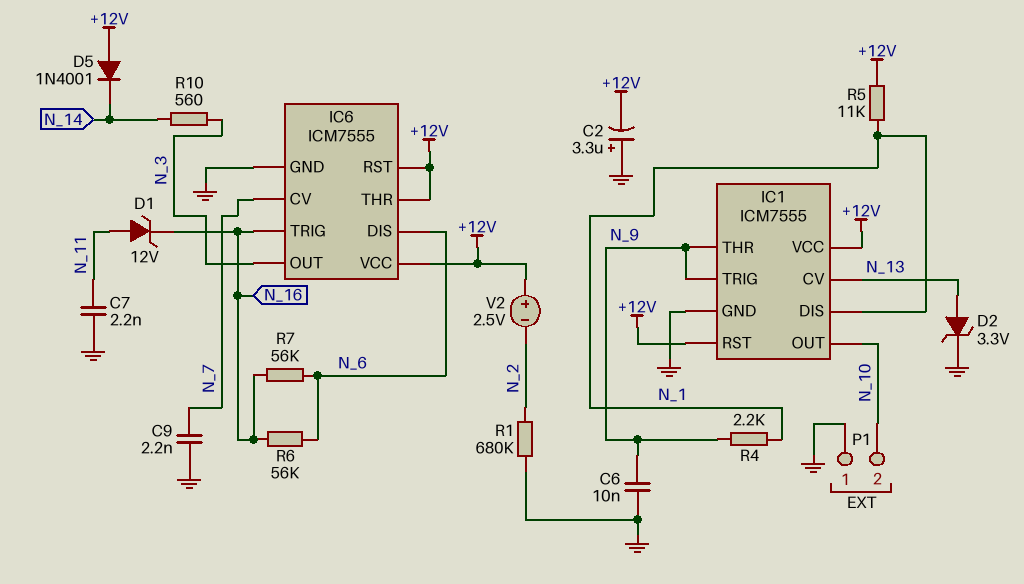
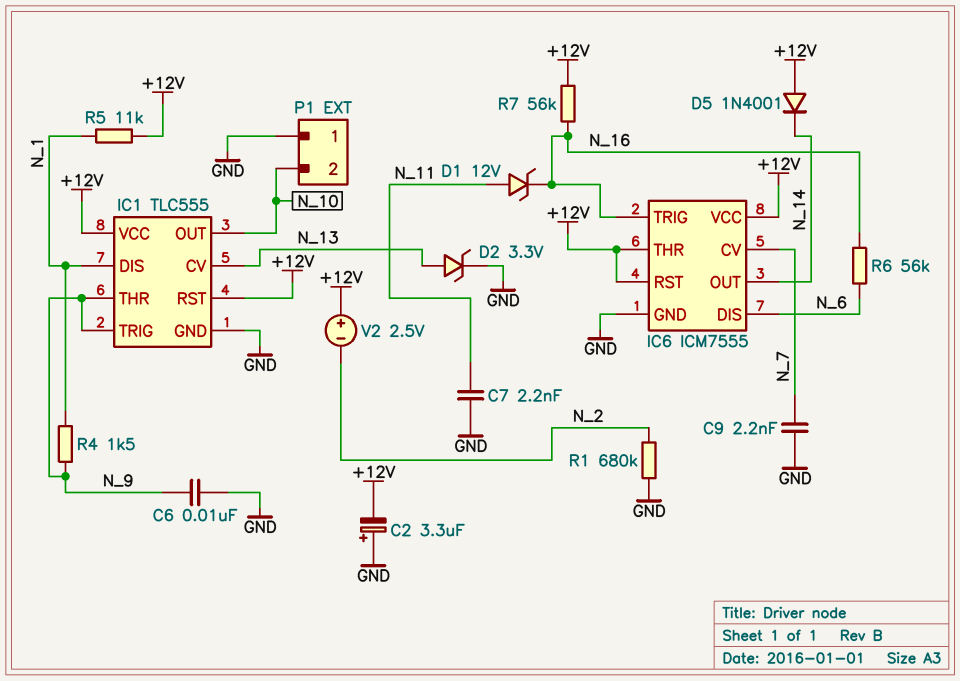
IC1: ICM7555 -> TLC555
IC6 pin OUT: N_3 -> N_14
R4: 2.2k (N_1, N_9) -> 1.5k (N_1, N_9)
R7: 56k (N_6, N_16) -> 56k (+12V, N_16)
R10: 560 (N_3, N_14) -> none

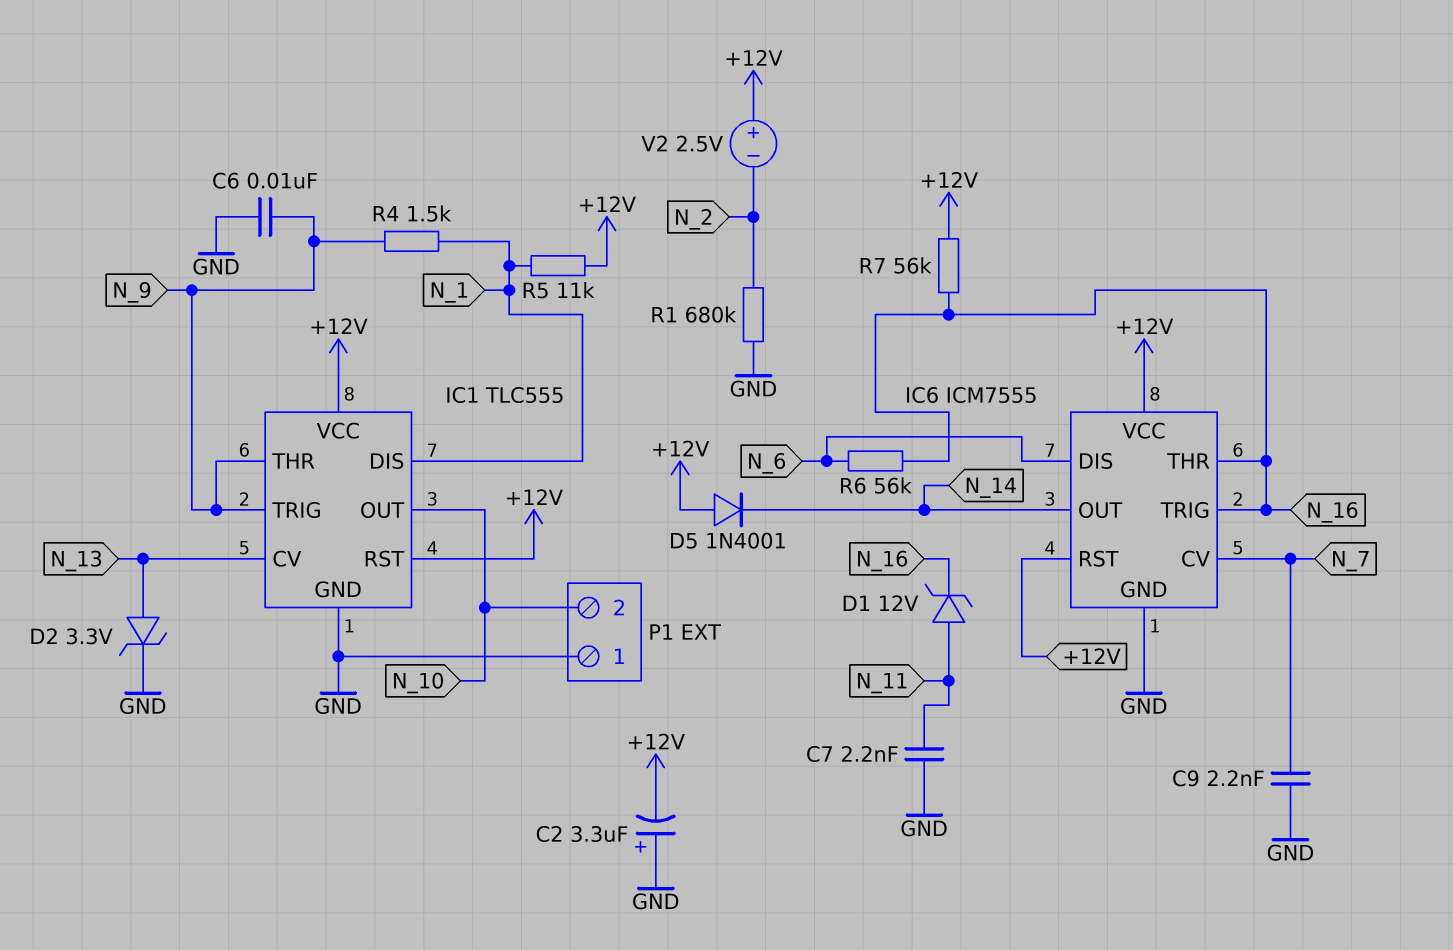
IC6 pin THR: +12V -> N_16

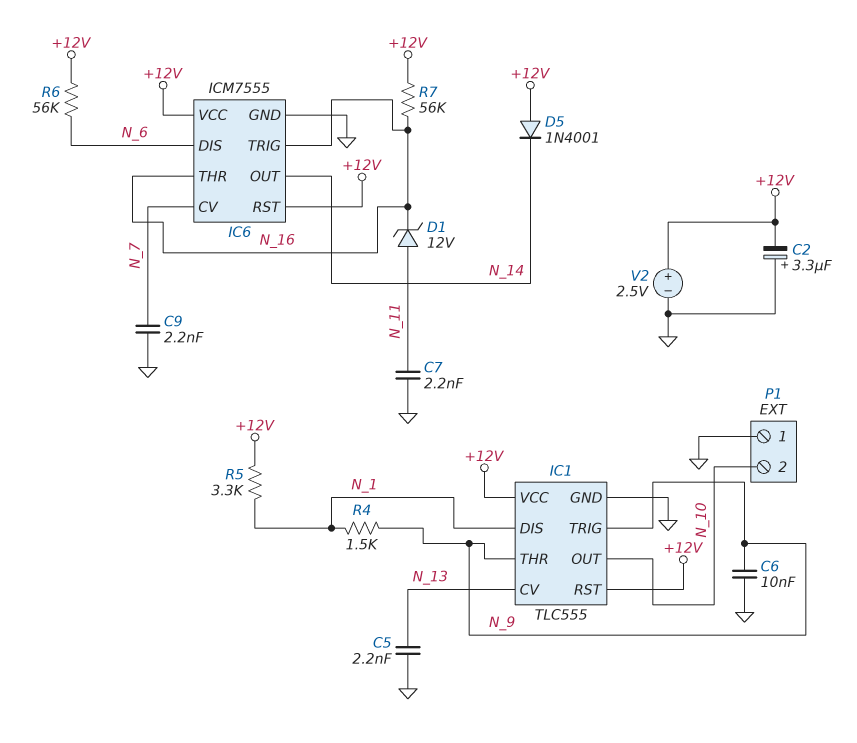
C5: none -> 2.2nF (GND, N_13)
D2: zener 3.3V (A N_13, K GND) -> none
R1: 680k (GND, N_2) -> none
R5: 11k (+12V, N_1) -> 3.3k (+12V, N_1)
R6: 56k (N_6, N_16) -> 56k (+12V, N_6)
V2: 2.5V (plus +12V, minus N_2) -> 2.5V (plus +12V, minus GND)

